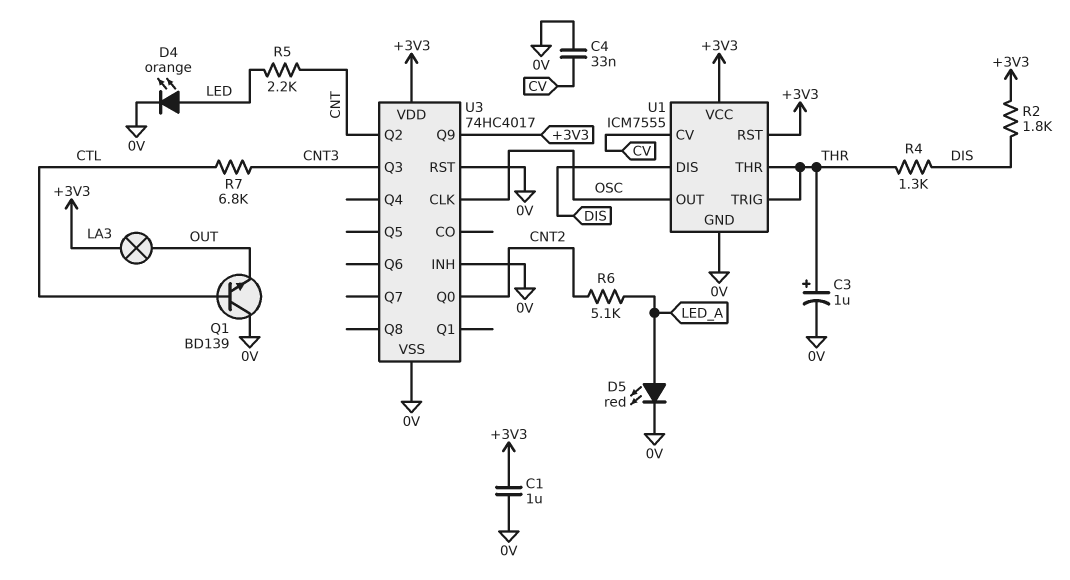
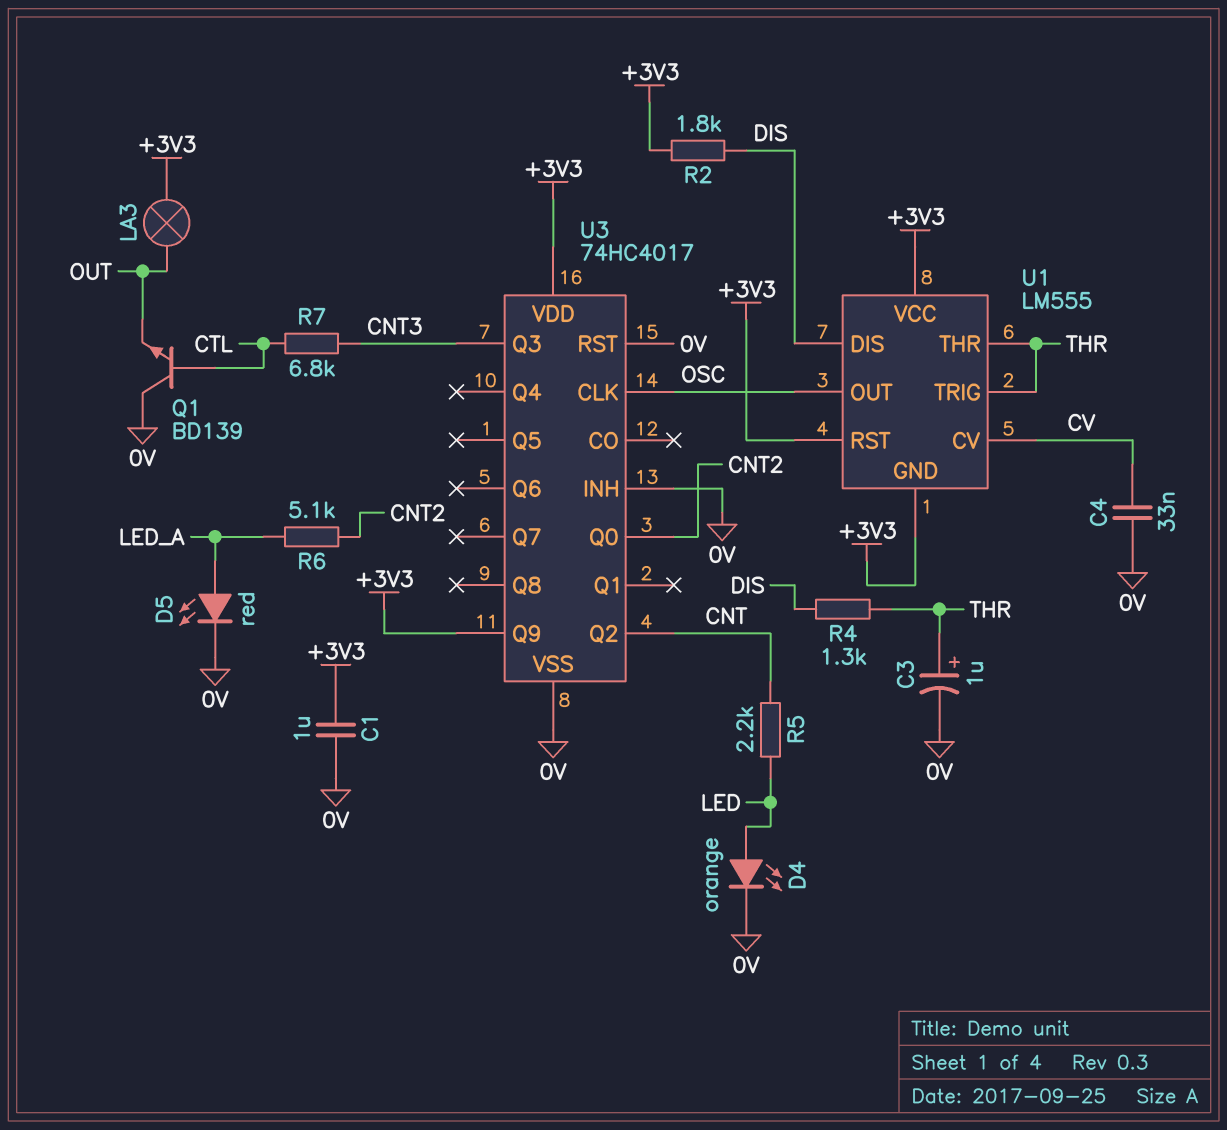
U1: ICM7555 -> LM555
U1 pin GND: 0V -> +3V3

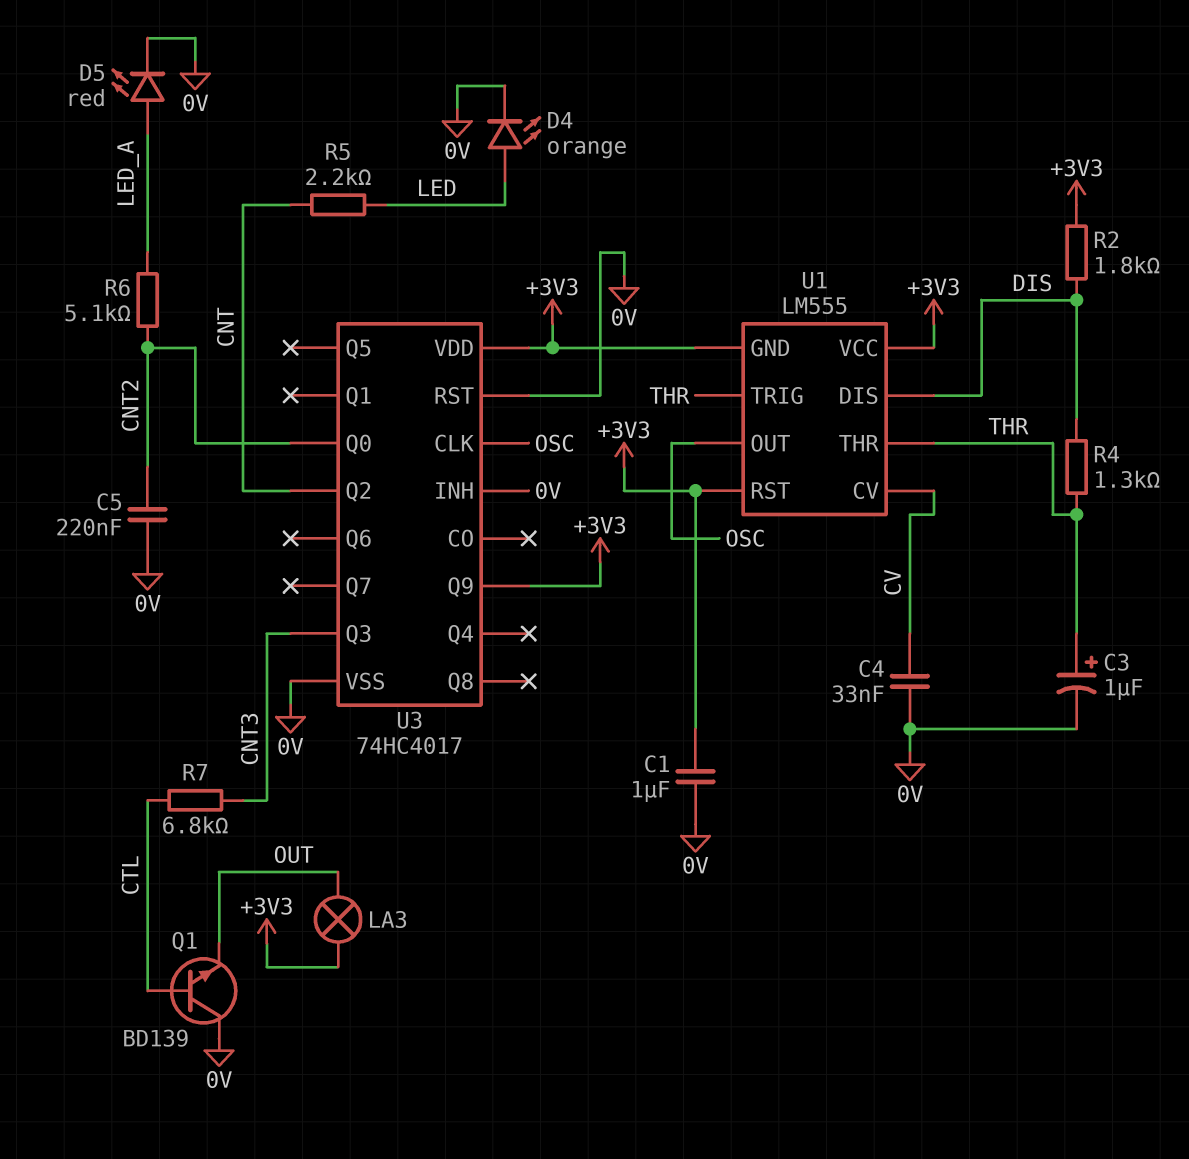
C5: none -> 220nF (0V, CNT2)

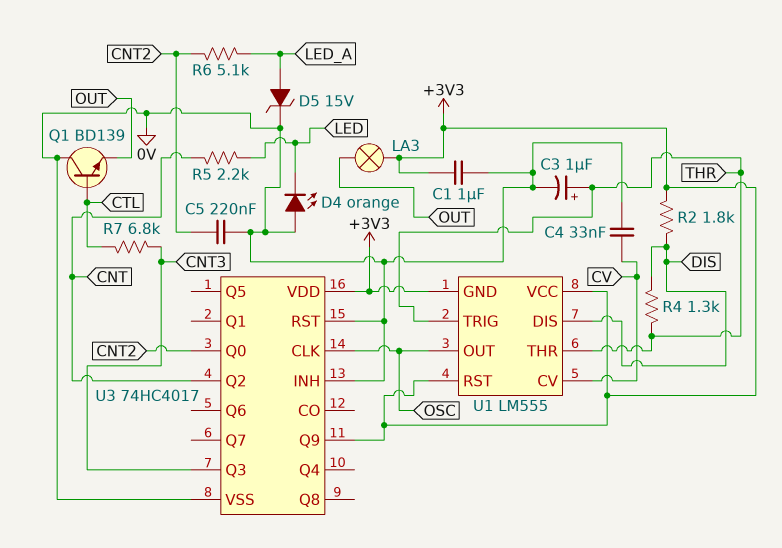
D4: LED orange (A LED, K 0V) -> LED orange (A 0V, K LED)
D5: LED red (A LED_A, K 0V) -> zener 15V (A LED_A, K 0V)

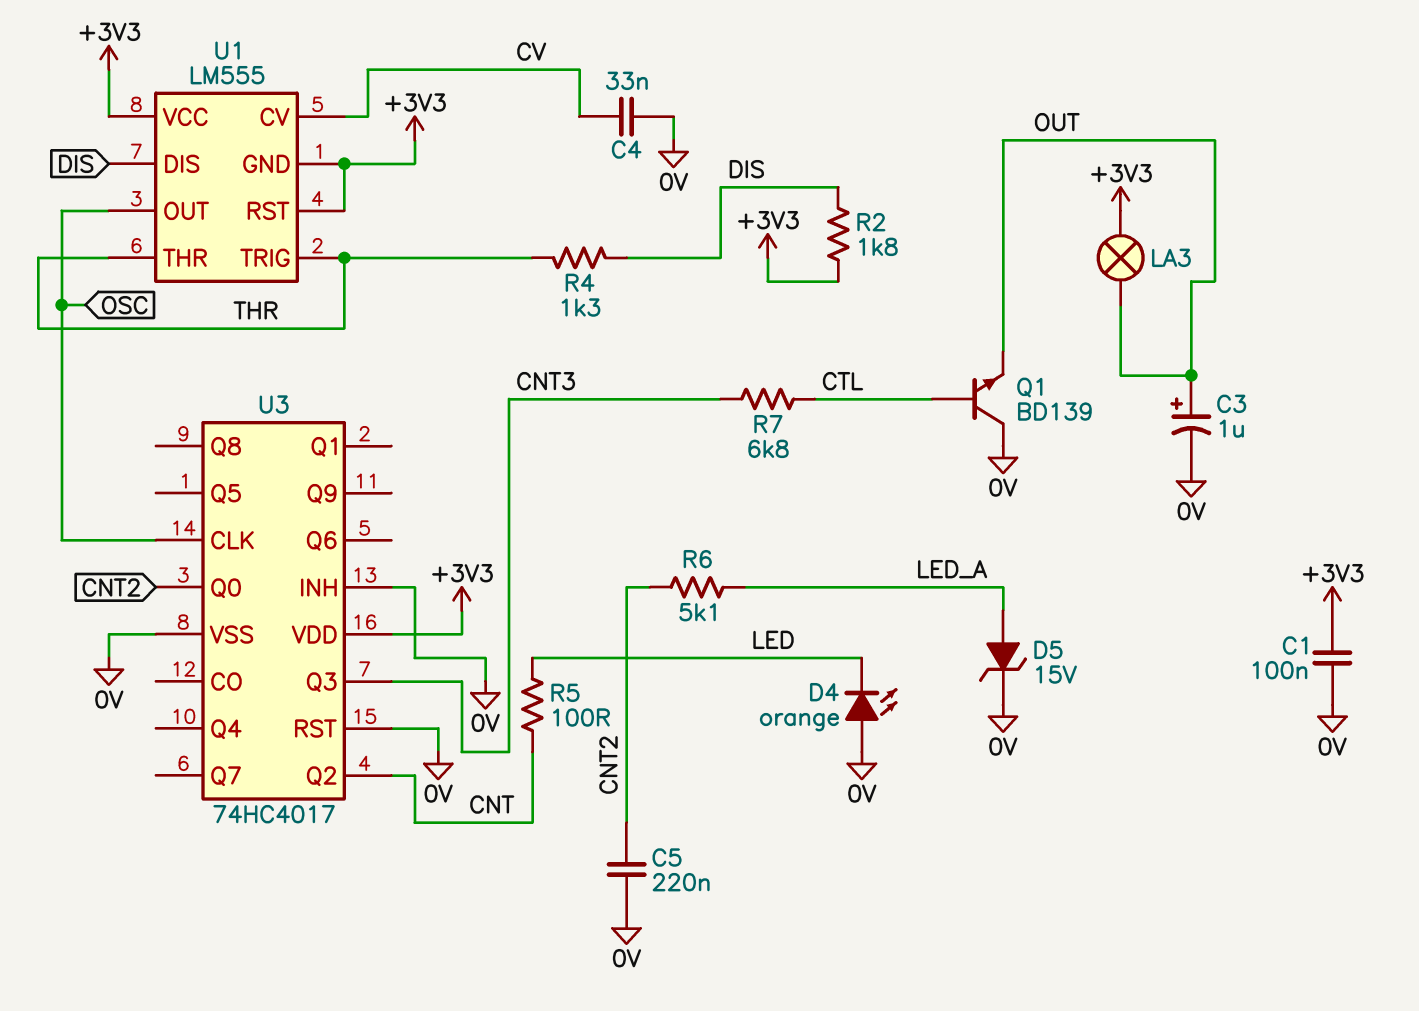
C1: 1uF (+3V3, 0V) -> 100nF (+3V3, 0V)
C3: 1uF (plus THR, minus 0V) -> 1uF (plus OUT, minus 0V)
R5: 2.2k (CNT, LED) -> 100 (CNT, LED)
U3 pin Q9: +3V3 -> none

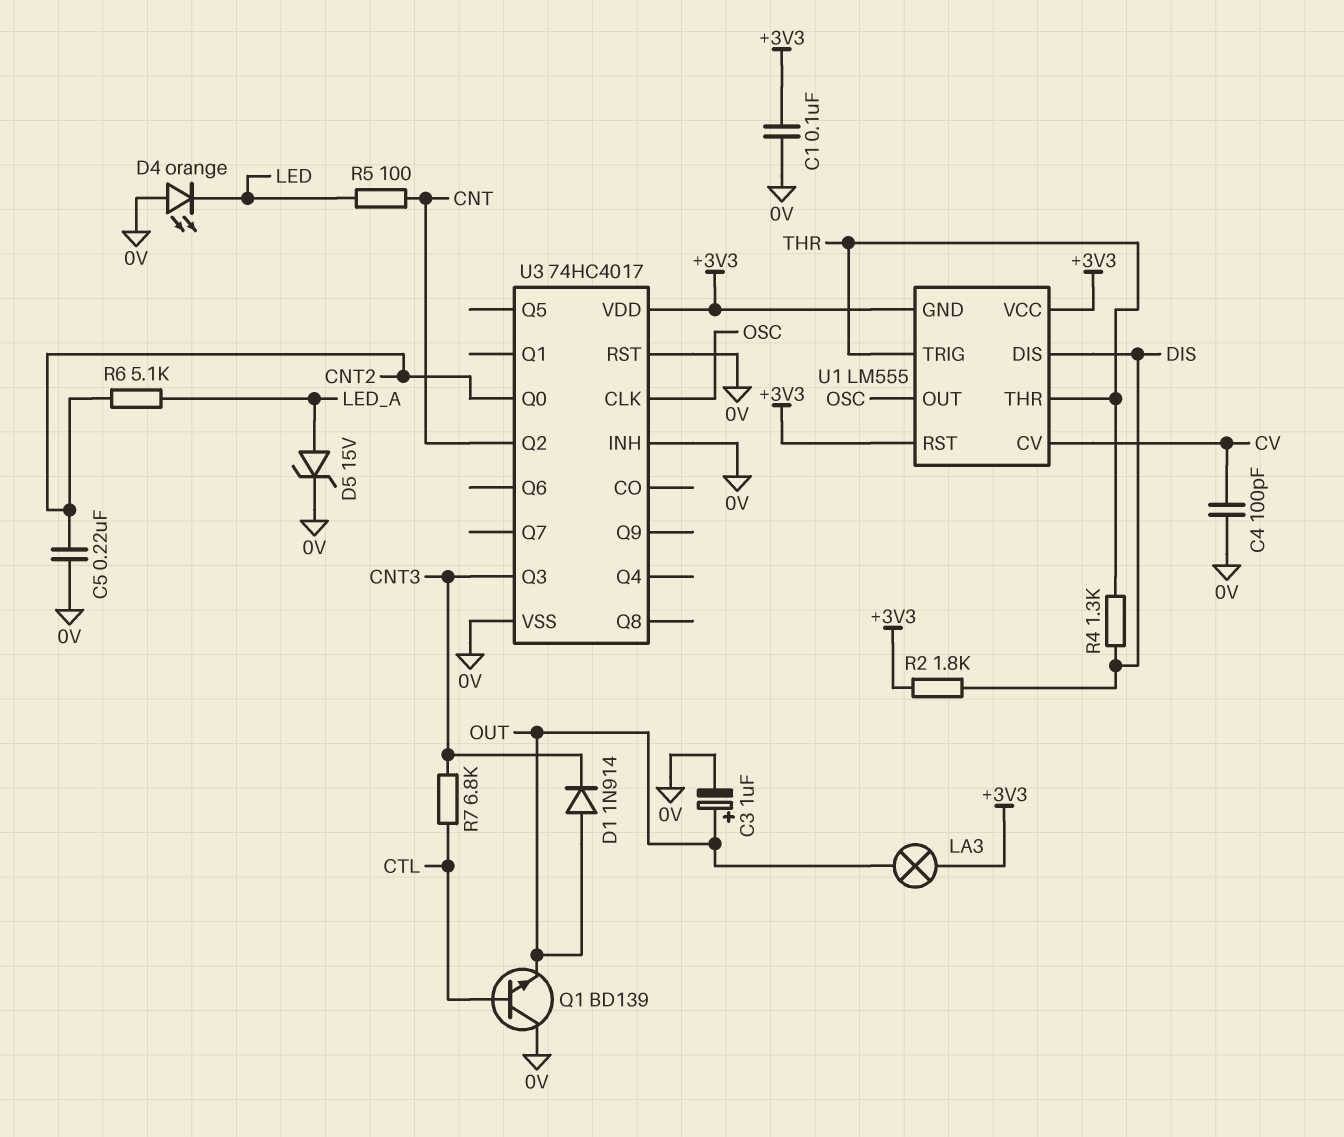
C4: 33nF (0V, CV) -> 100pF (0V, CV)
D1: none -> diode 1N914 (A OUT, K CNT3)

